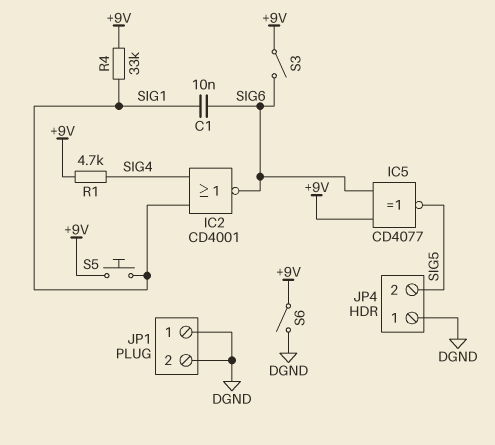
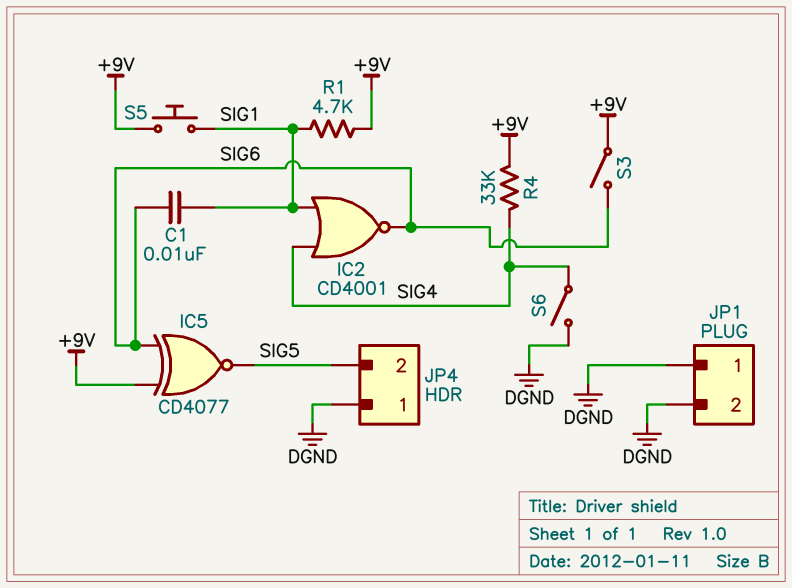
R1: 4.7k (+9V, SIG4) -> 4.7k (+9V, SIG1)
R4: 33k (+9V, SIG1) -> 33k (+9V, SIG4)
S6: switch (+9V, DGND) -> switch (DGND, SIG4)

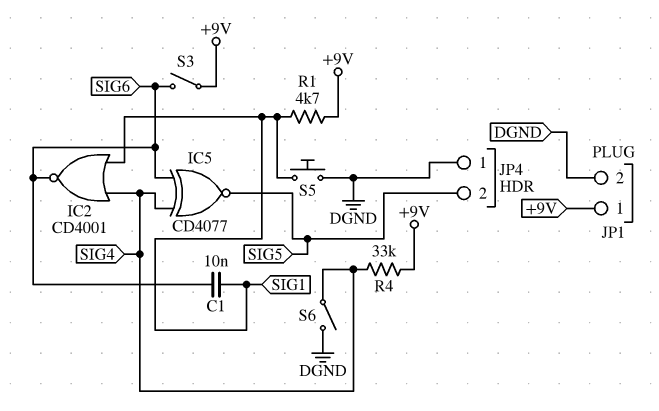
IC5: XNOR CD4077 (in +9V, in SIG6, out SIG5) -> XNOR CD4077 (in SIG4, in SIG6, out SIG5)
JP1 pin 1: DGND -> +9V
S5: button (+9V, SIG1) -> button (DGND, SIG1)

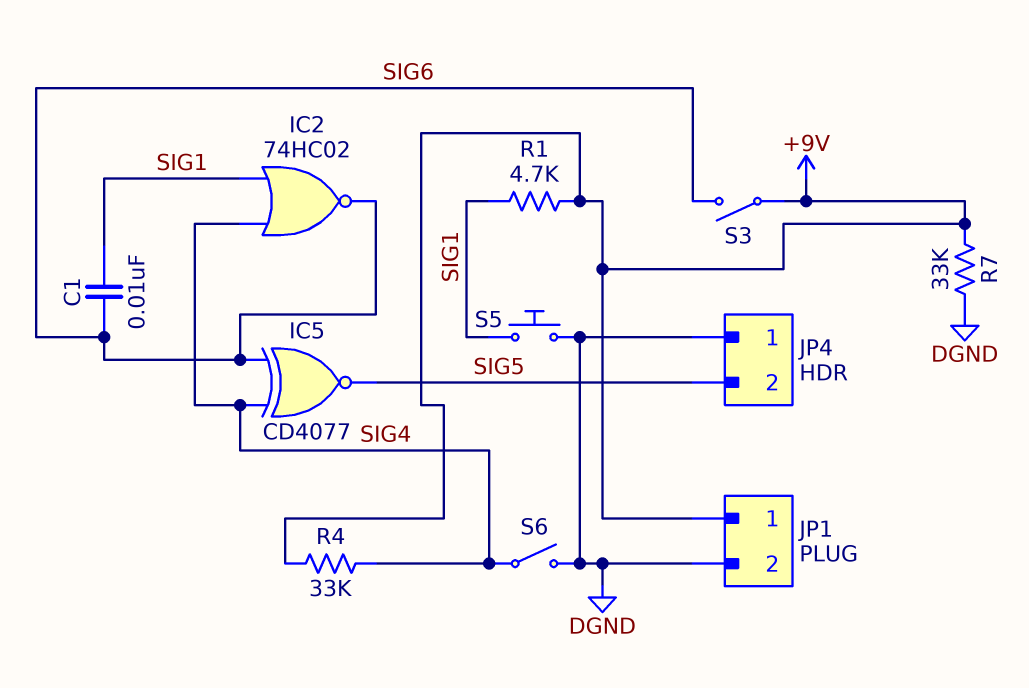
IC2: NOR CD4001 (in SIG1, in SIG4, out SIG6) -> NOR 74HC02 (in SIG1, in SIG4, out SIG6)
R7: none -> 33k (+9V, DGND)

